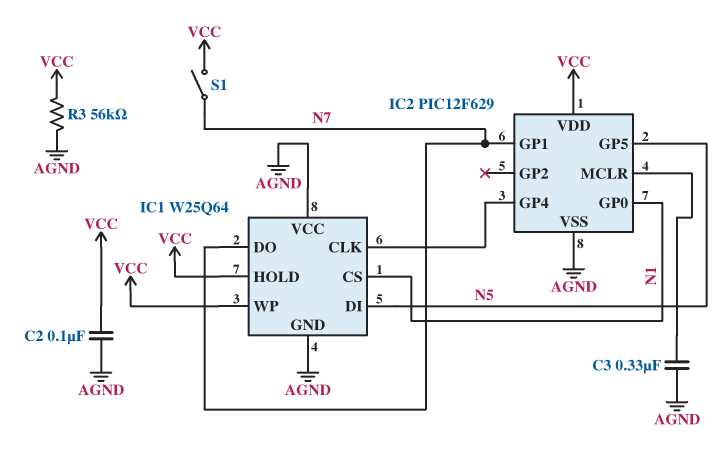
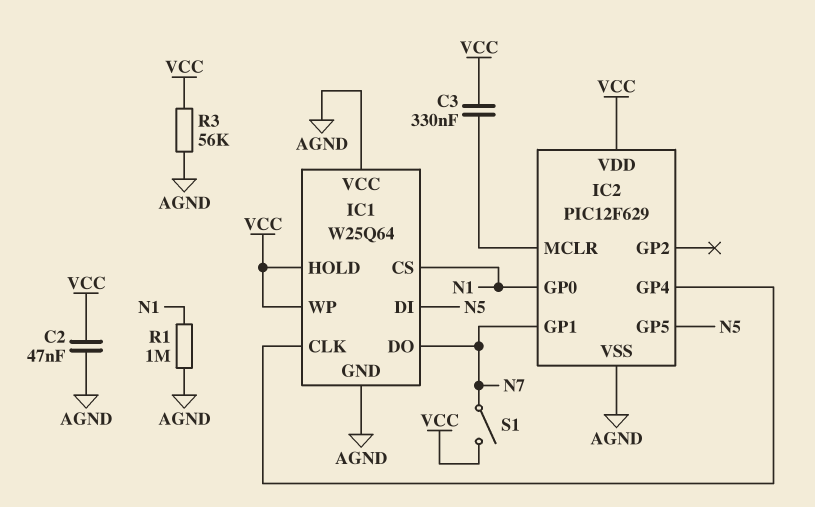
C2: 100nF (AGND, VCC) -> 47nF (AGND, VCC)
C3: 330nF (AGND, IC2/MCLR) -> 330nF (IC2/MCLR, VCC)
R1: none -> 1M (AGND, N1)

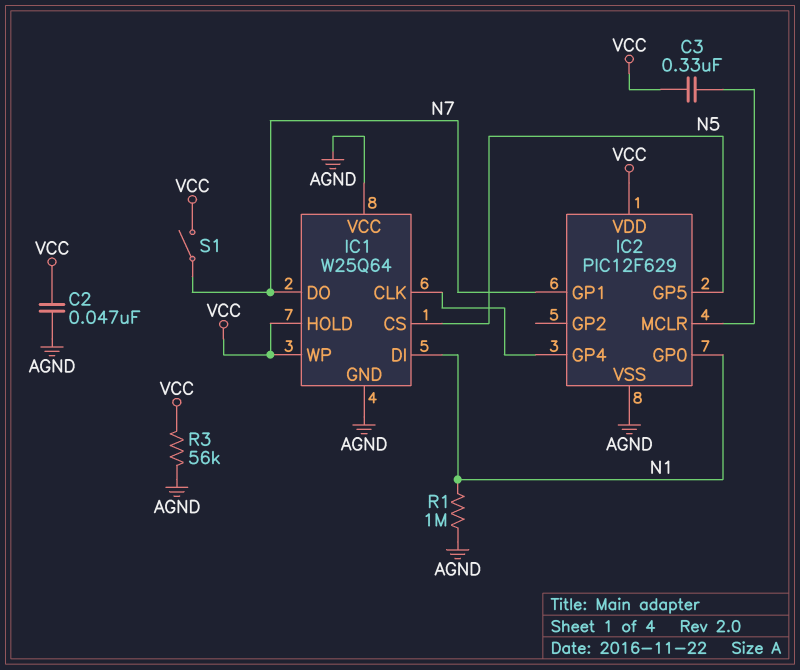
IC1 pin CS: N1 -> N5
IC1 pin DI: N5 -> N1

